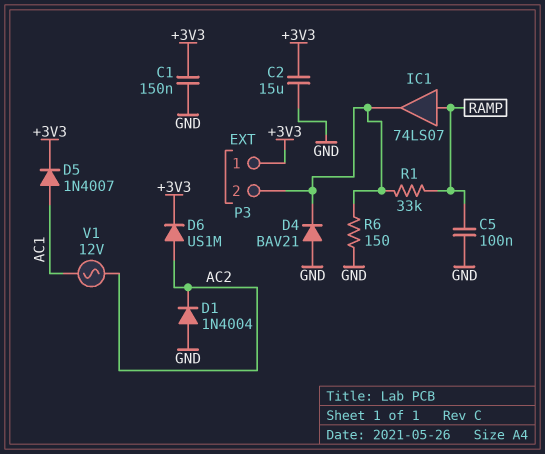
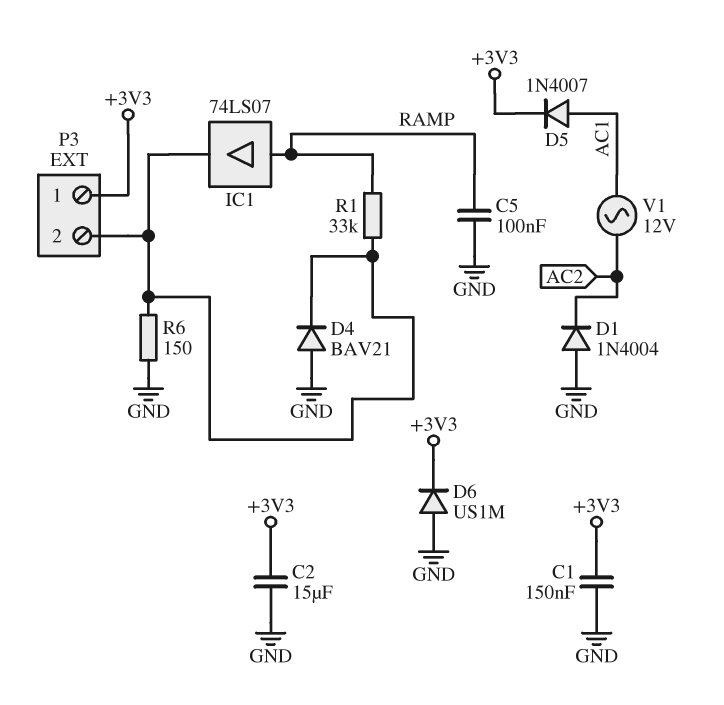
D6: diode US1M (A AC2, K +3V3) -> diode US1M (A GND, K +3V3)

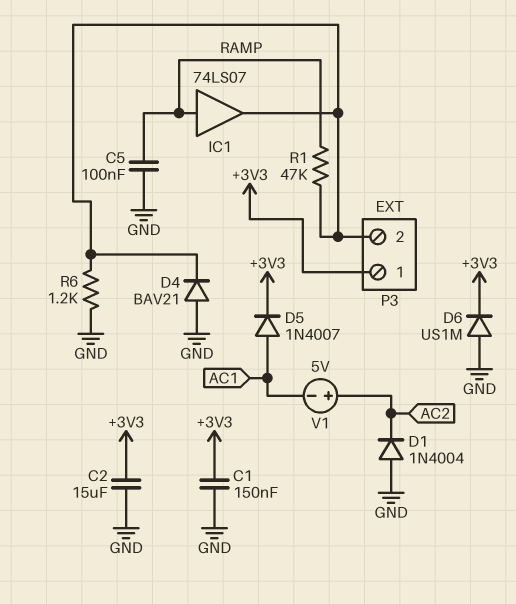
R1: 33k (P3/2, RAMP) -> 47k (P3/2, RAMP)
R6: 150 (GND, P3/2) -> 1.2k (GND, P3/2)
V1: AC 12V (AC1, AC2) -> 5V (plus AC2, minus AC1)

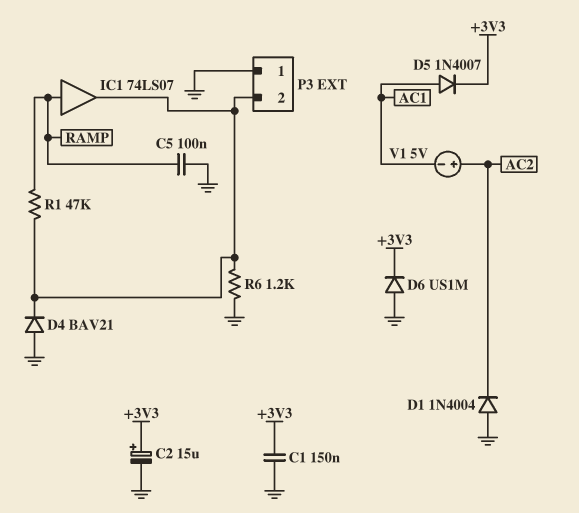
C2: 15uF (+3V3, GND) -> 15uF (plus +3V3, minus GND)
P3 pin 1: +3V3 -> GND

